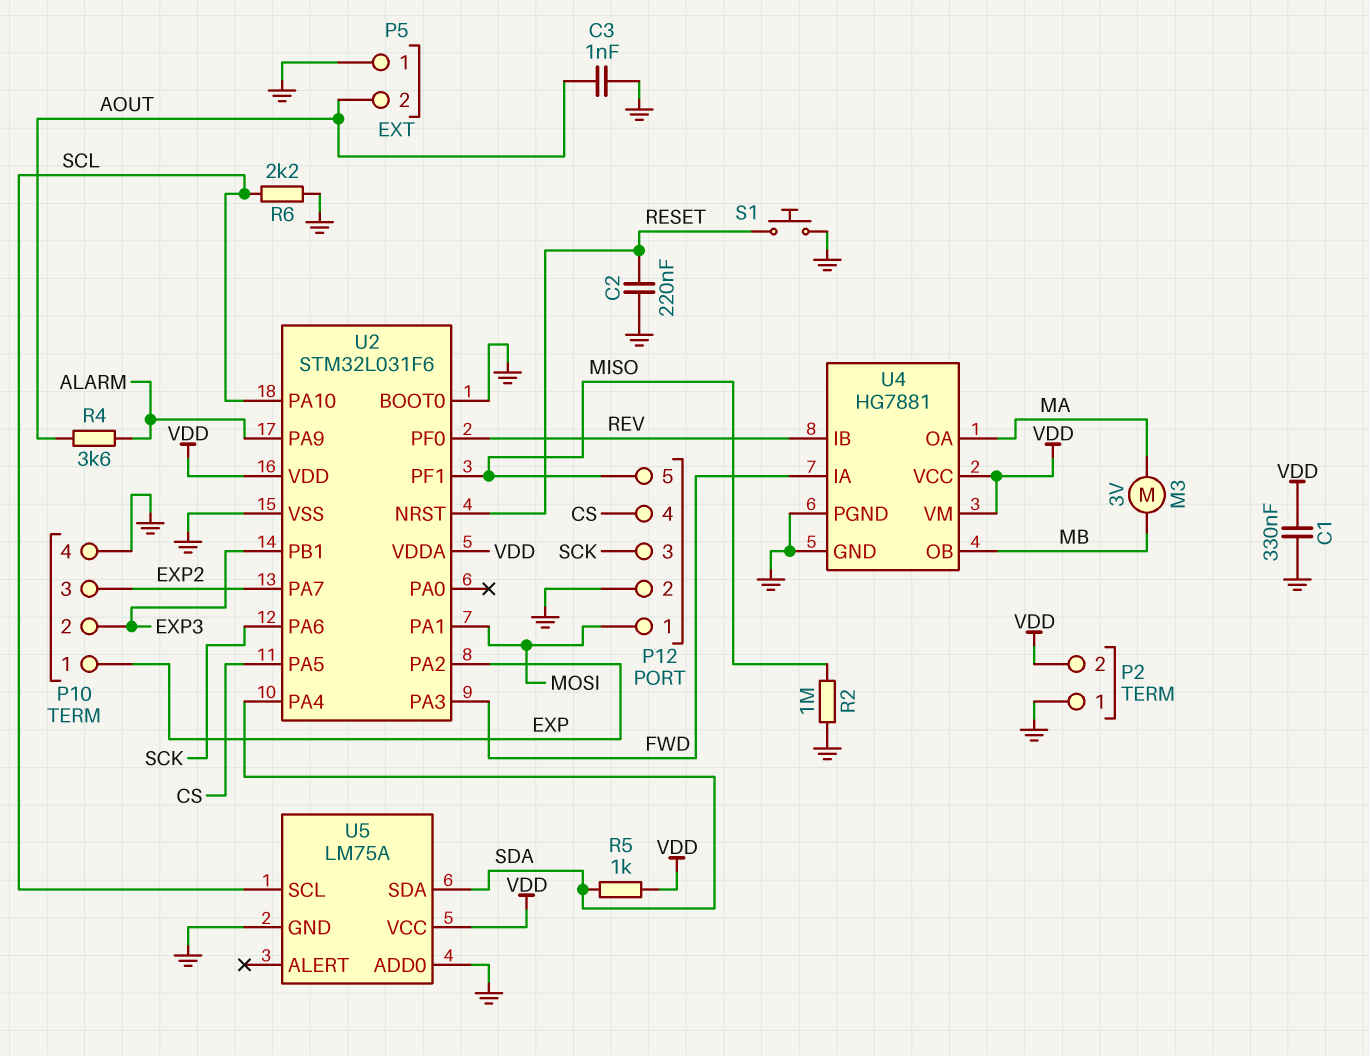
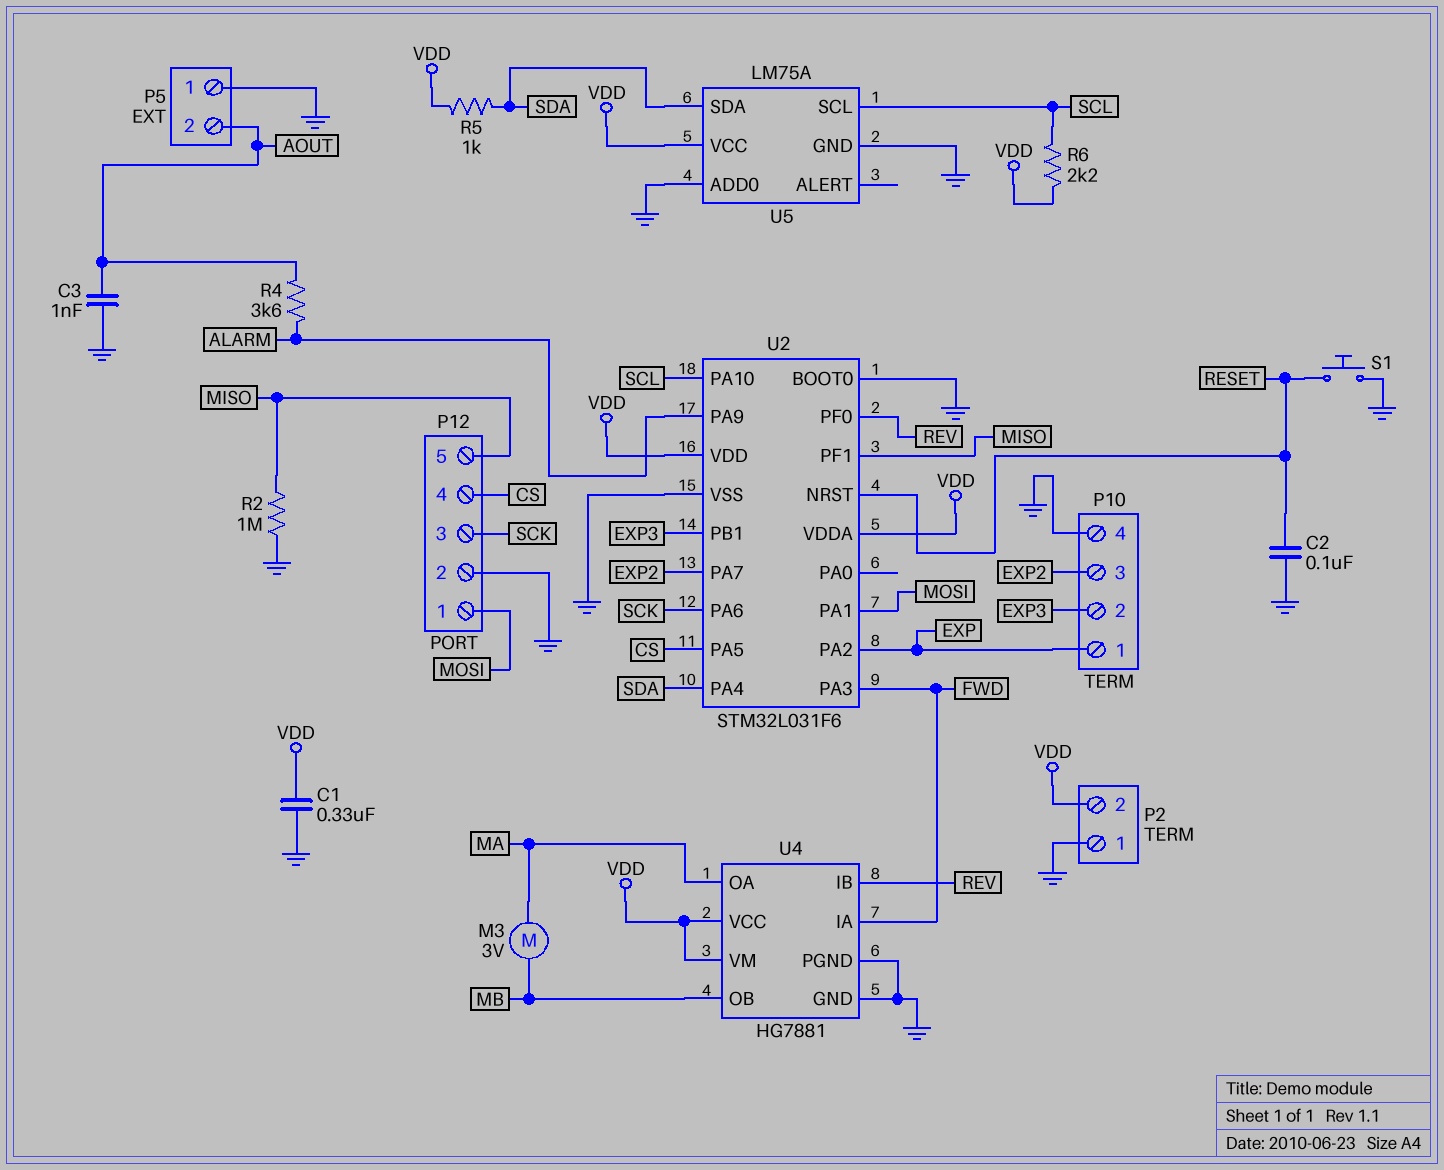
C2: 220nF (GND, RESET) -> 100nF (GND, RESET)
R6: 2.2k (GND, SCL) -> 2.2k (SCL, VDD)

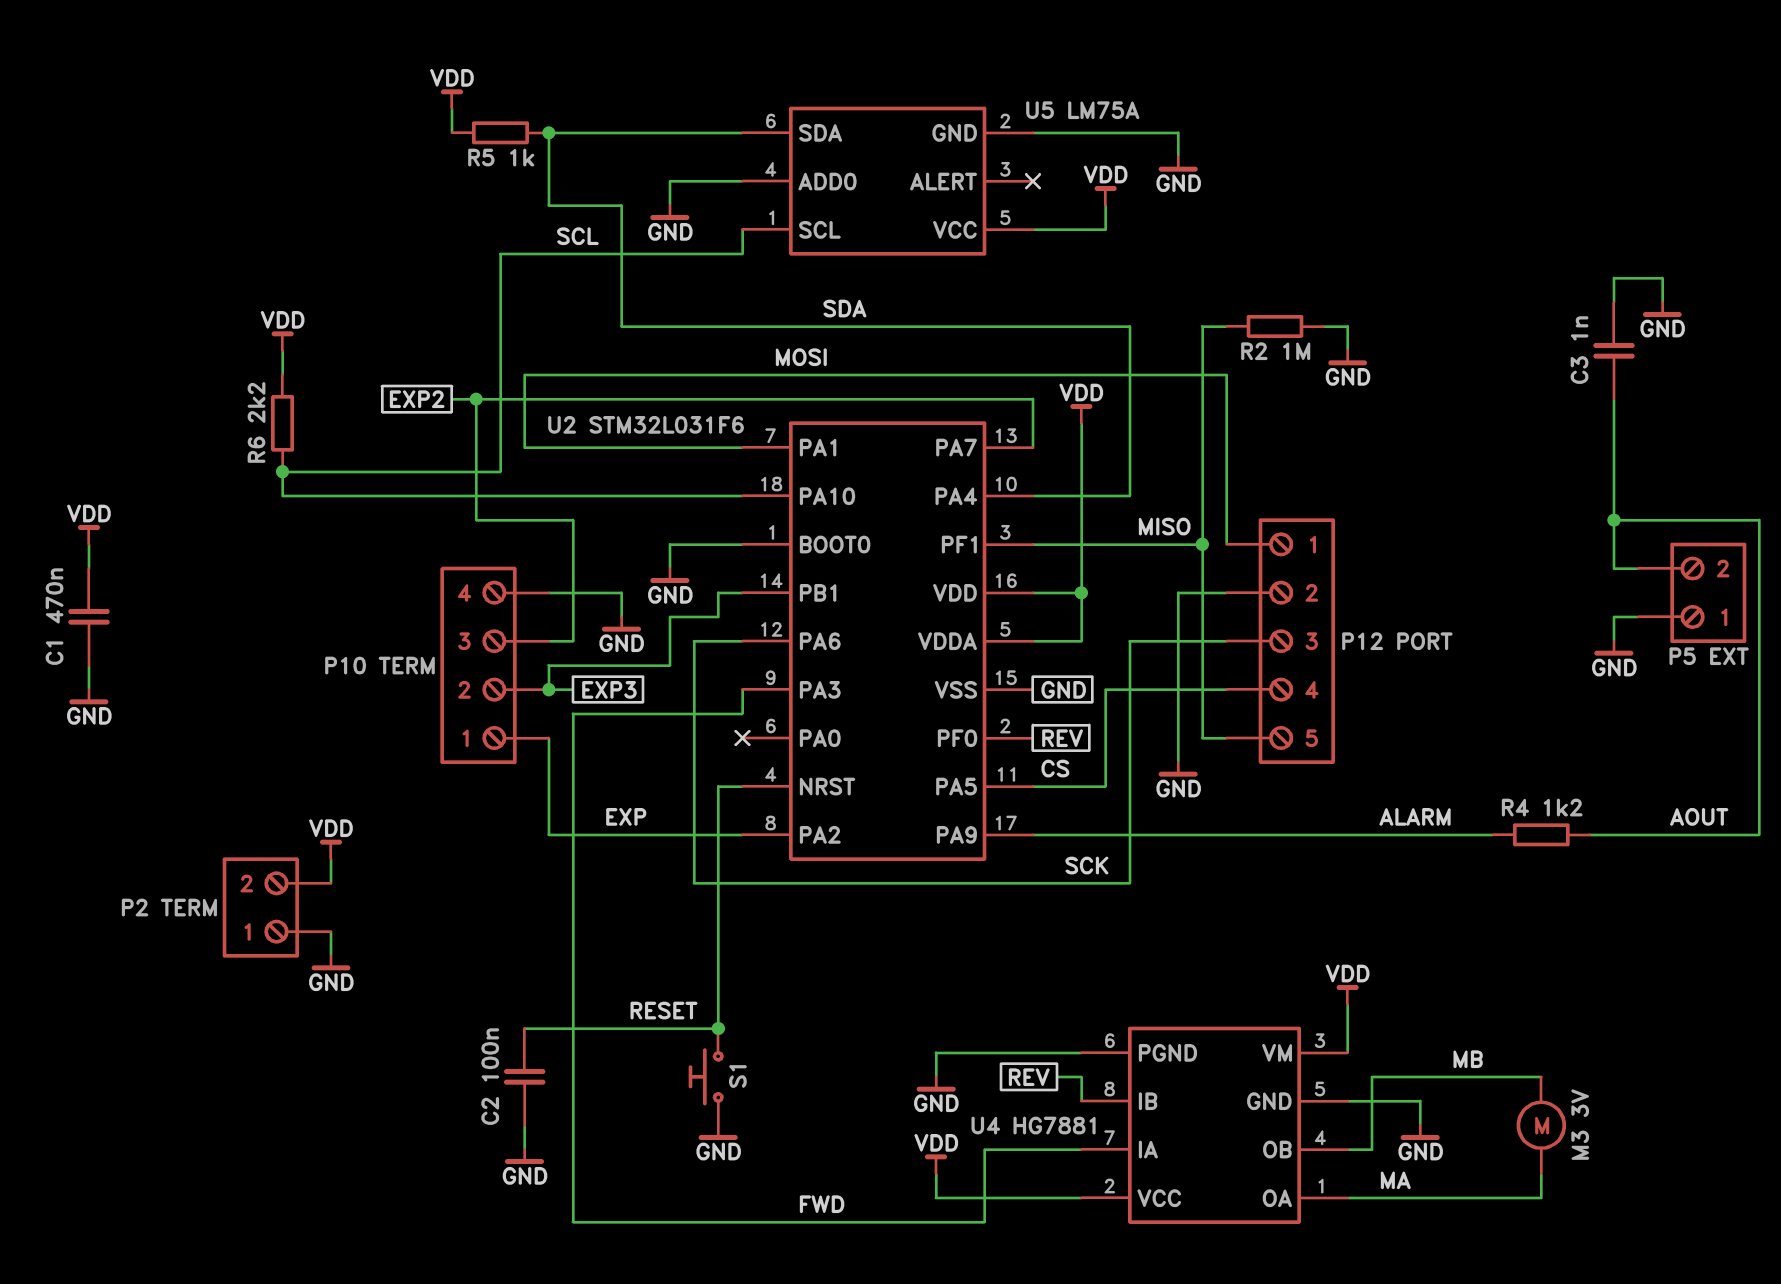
C1: 330nF (GND, VDD) -> 470nF (GND, VDD)
R4: 3.6k (ALARM, AOUT) -> 1.2k (ALARM, AOUT)

